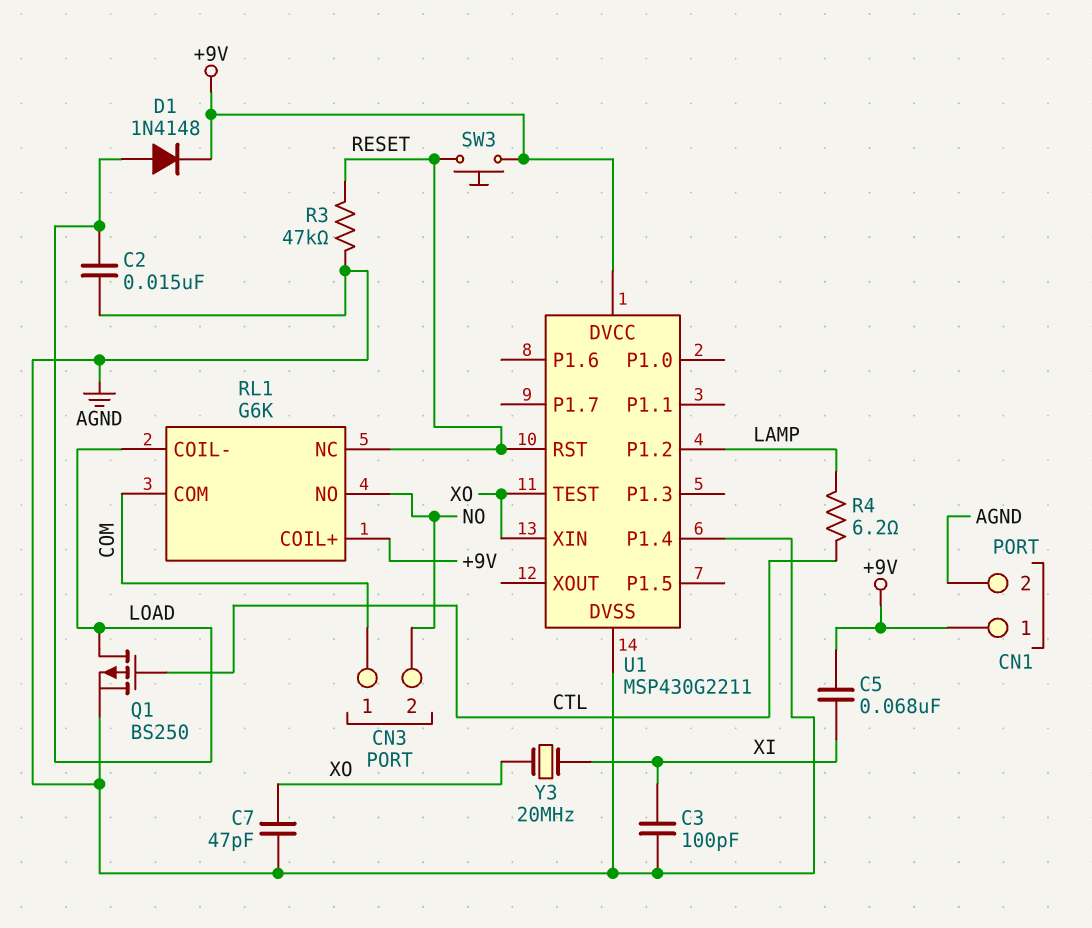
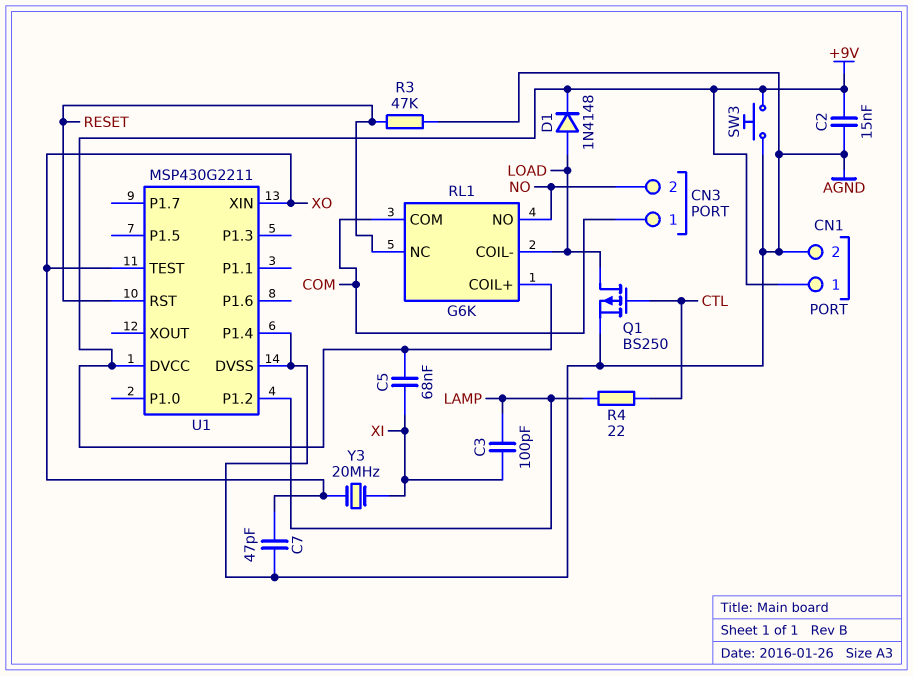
C2: 15nF (AGND, LOAD) -> 15nF (+9V, AGND)
C3: 100pF (AGND, XI) -> 100pF (LAMP, XI)
R4: 6.2 (CTL, LAMP) -> 22 (CTL, LAMP)
SW3: button (+9V, RESET) -> button (+9V, AGND)

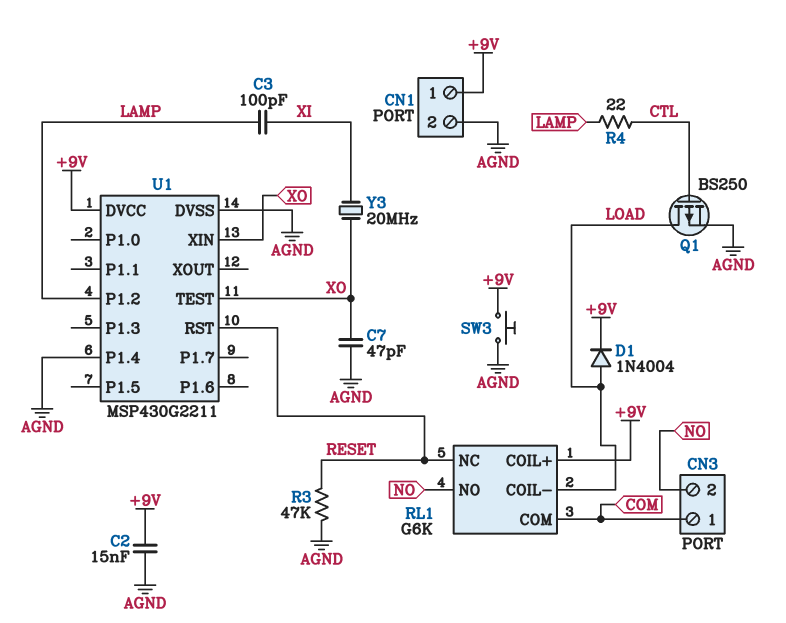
C5: 68nF (+9V, XI) -> none
D1: diode 1N4148 (A LOAD, K +9V) -> diode 1N4004 (A LOAD, K +9V)

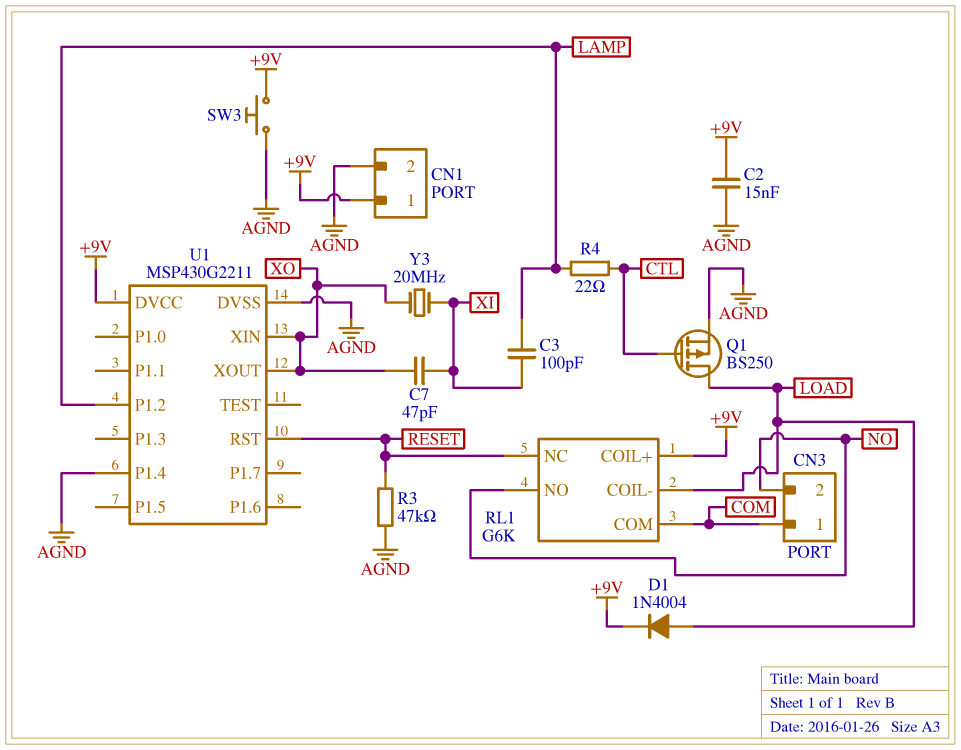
C7: 47pF (AGND, XO) -> 47pF (XI, XO)
U1 pin TEST: XO -> none
U1 pin XOUT: none -> XO

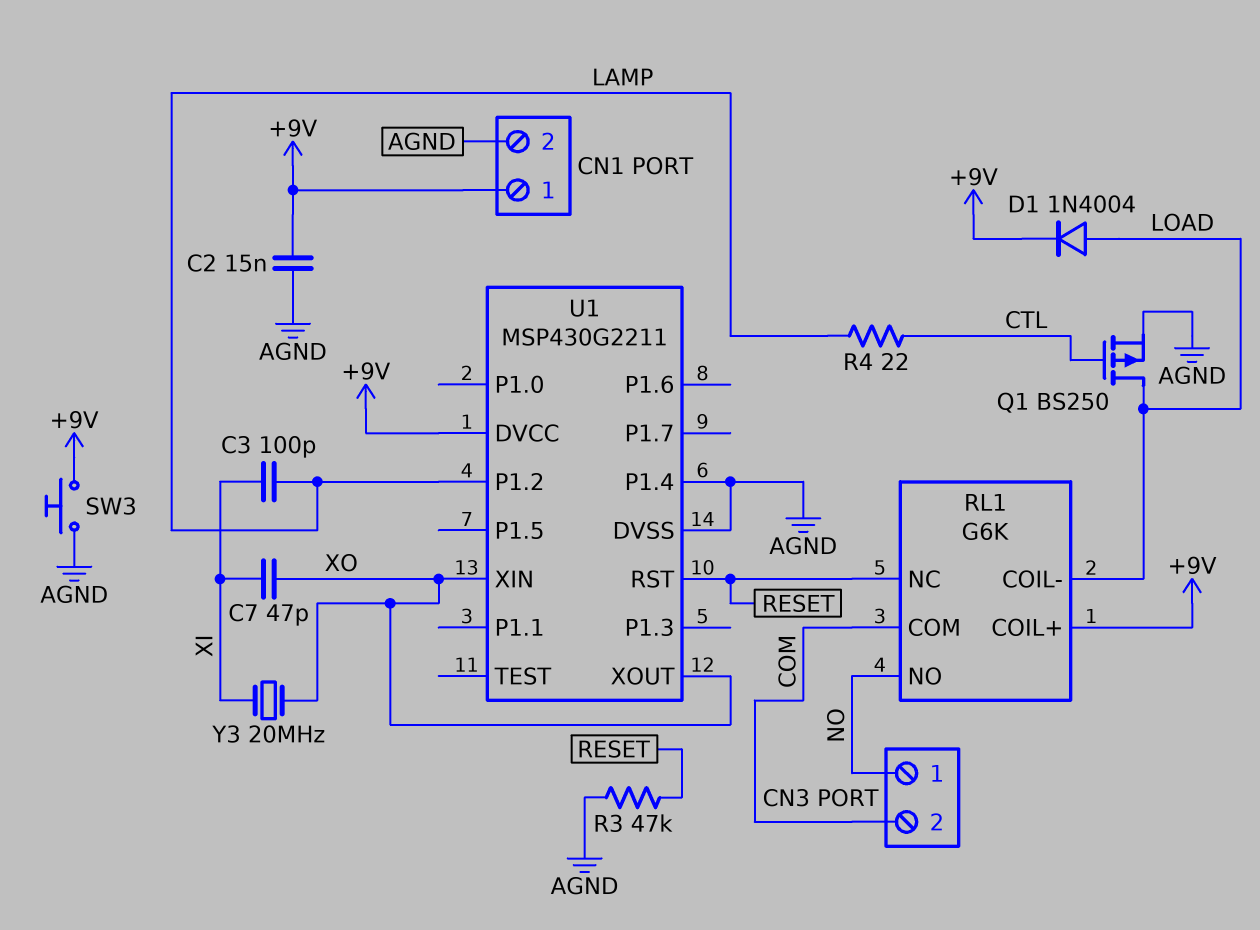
CN3 pin 1: COM -> NO
CN3 pin 2: NO -> COM

